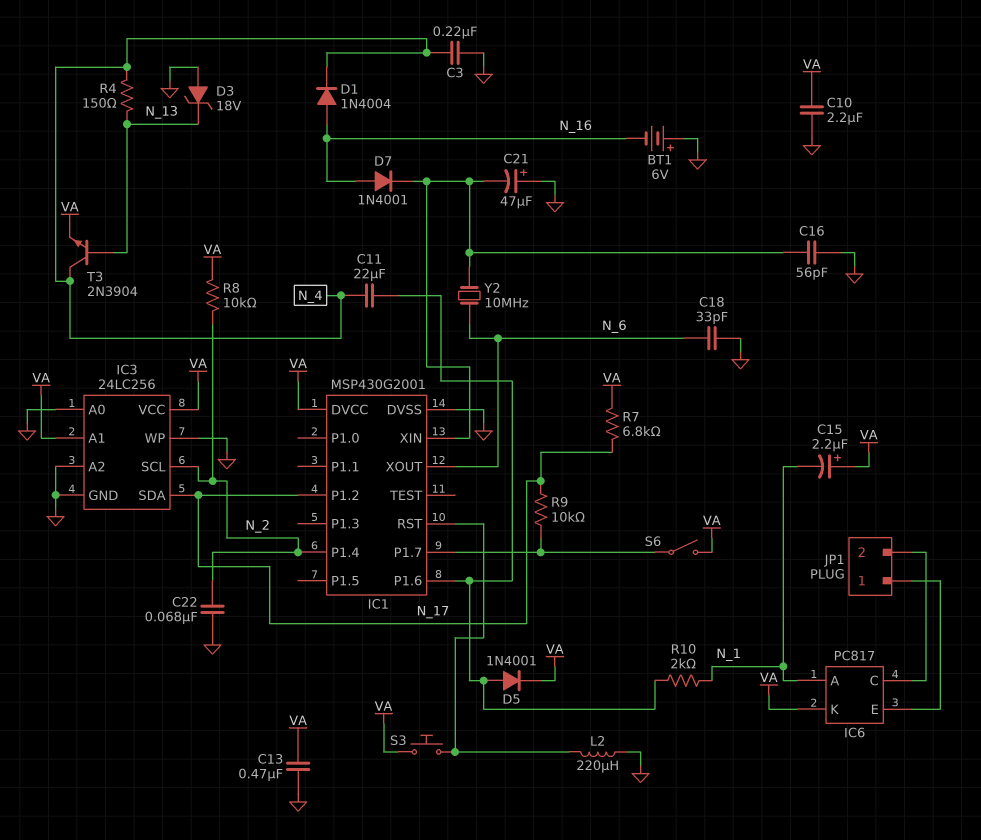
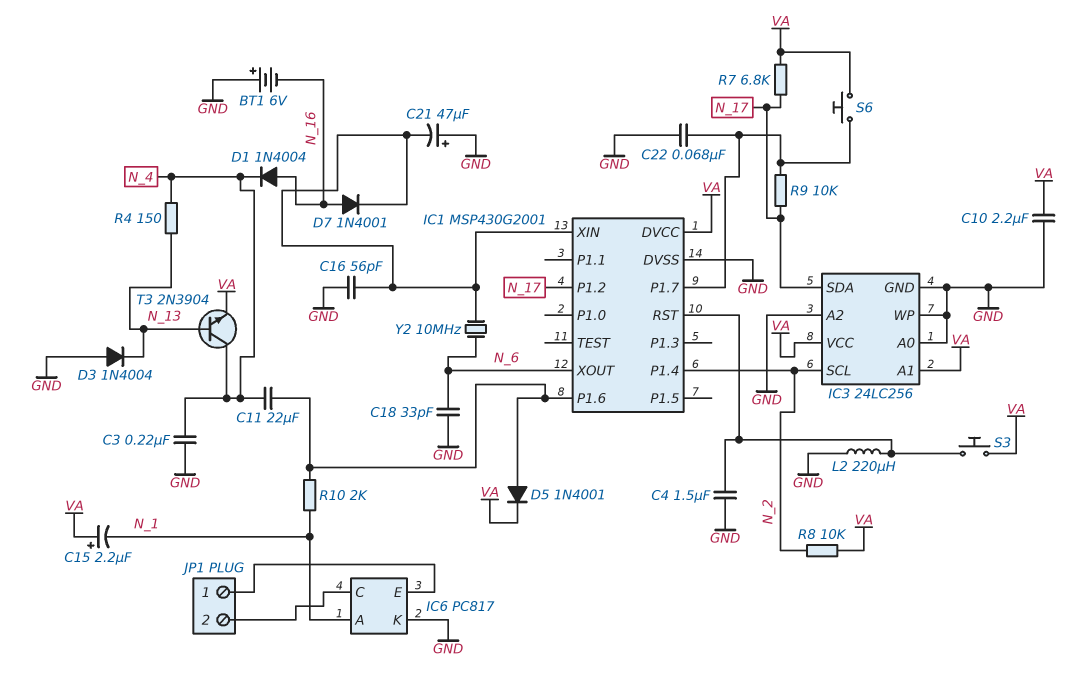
C4: none -> 1.5uF (GND, IC1/RST)
C13: 470nF (GND, VA) -> none
C22: 68nF (GND, N_2) -> 68nF (GND, IC1/P1.7)
D3: zener 18V (A GND, K N_13) -> diode 1N4004 (A GND, K N_13)
IC6 pin K: VA -> GND
S6: switch (IC1/P1.7, VA) -> button (IC1/P1.7, VA)

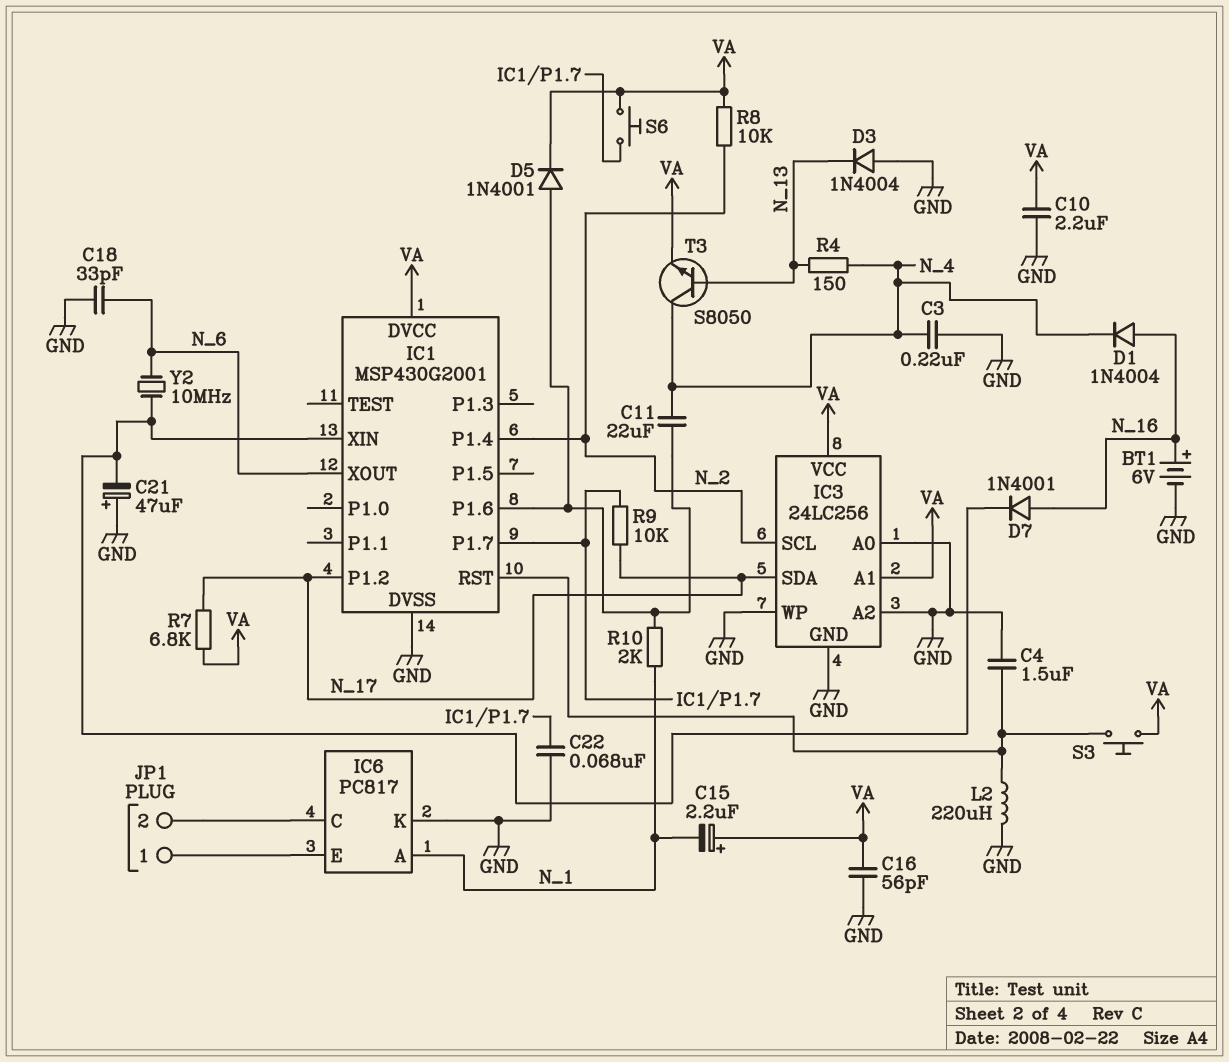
BT1: 6V (plus GND, minus N_16) -> 6V (plus N_16, minus GND)
C16: 56pF (GND, IC1/XIN) -> 56pF (GND, VA)
T3: NPN 2N3904 (B N_13, C N_4, E VA) -> NPN S8050 (B N_13, C N_4, E VA)

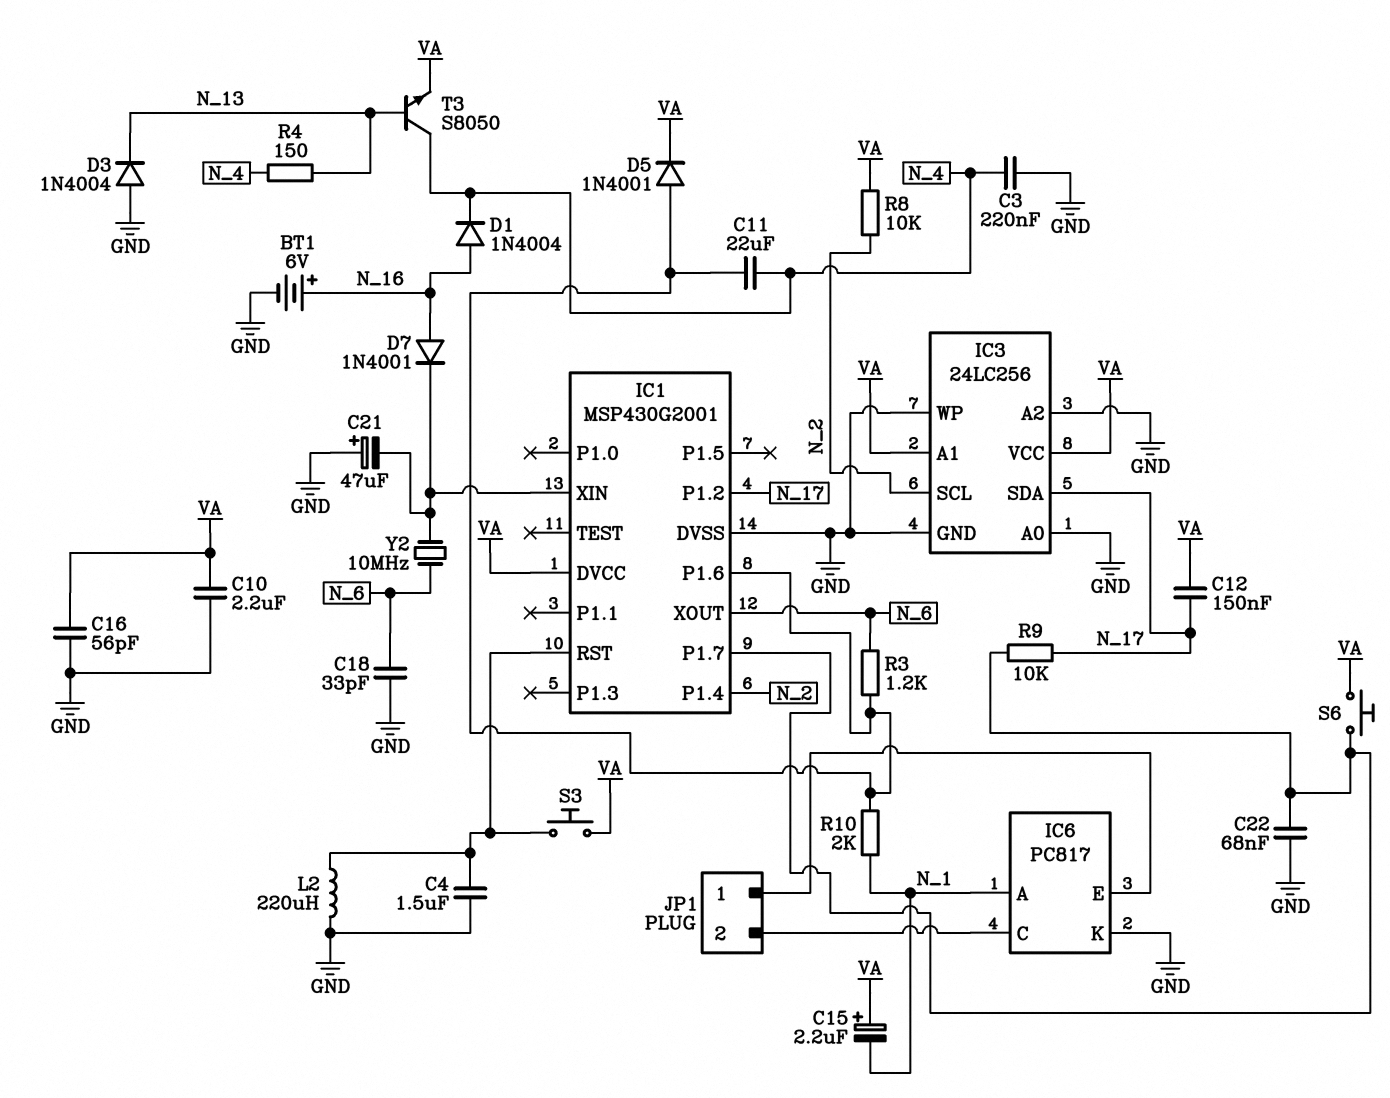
C12: none -> 150nF (N_17, VA)
R3: none -> 1.2k (IC1/P1.6, N_6)
R7: 6.8k (N_17, VA) -> none

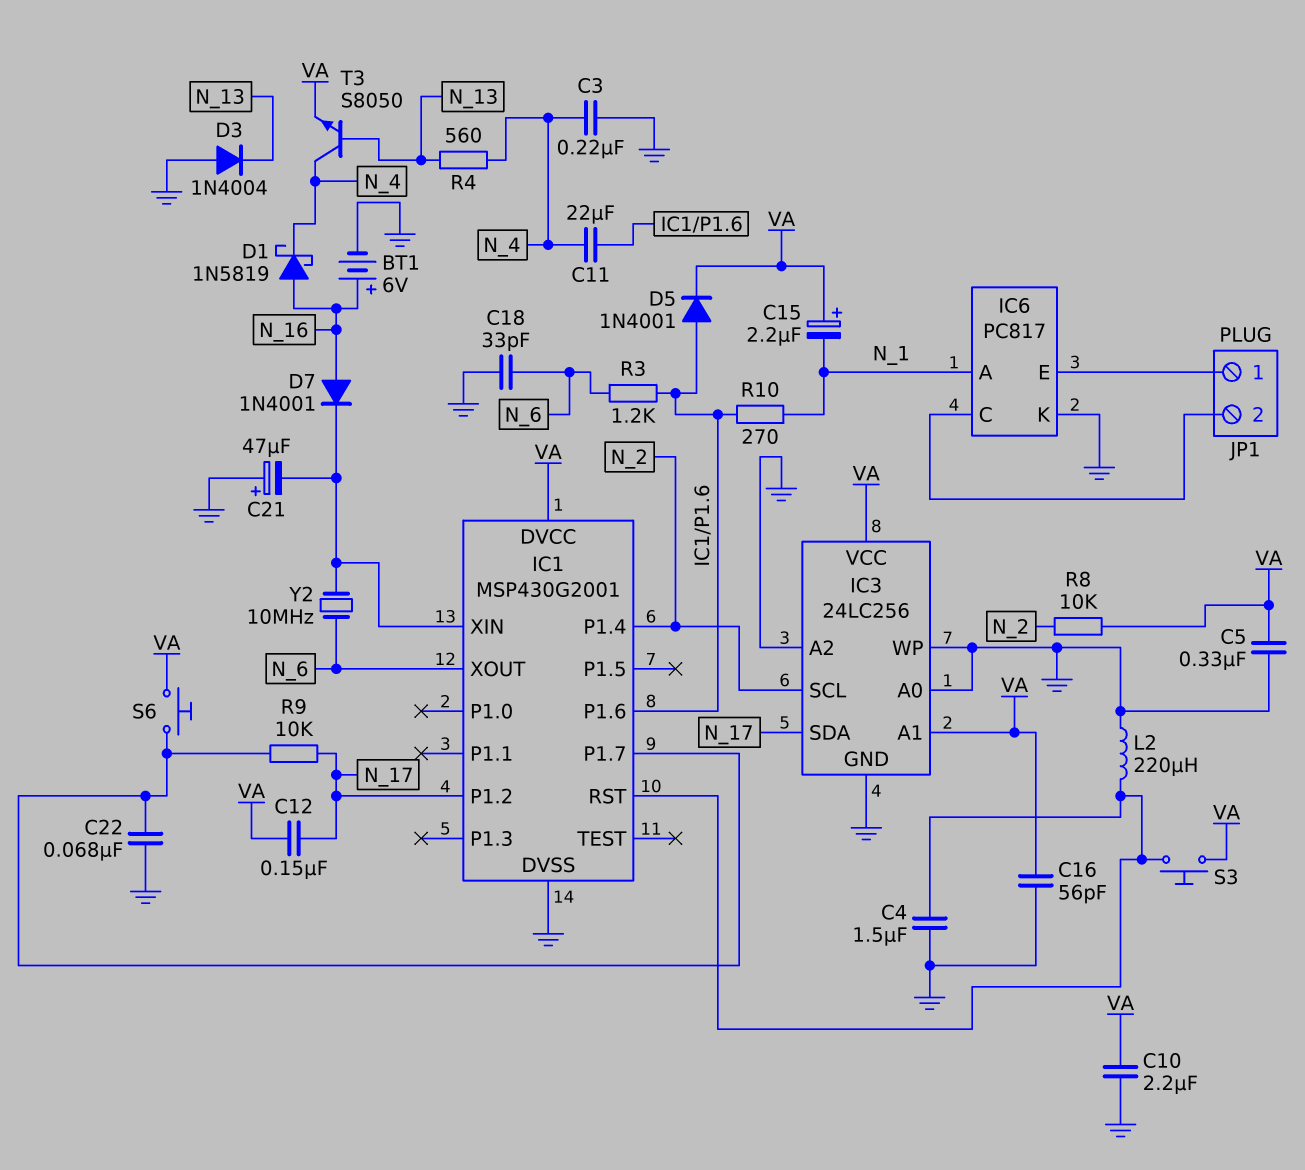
C5: none -> 330nF (GND, VA)
D1: diode 1N4004 (A N_16, K N_4) -> schottky 1N5819 (A N_16, K N_4)
R4: 150 (N_4, N_13) -> 560 (N_4, N_13)
R10: 2k (IC1/P1.6, N_1) -> 270 (IC1/P1.6, N_1)

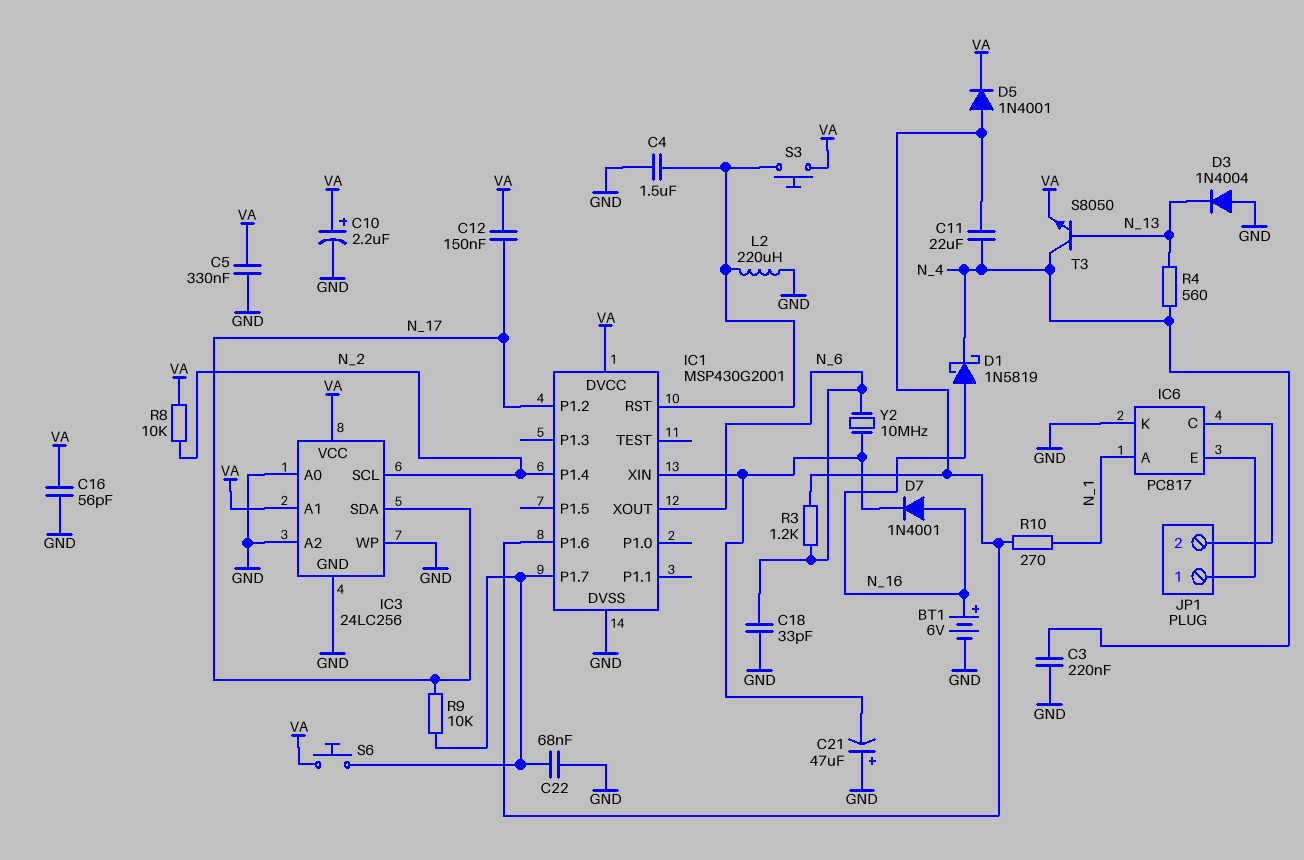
C10: 2.2uF (GND, VA) -> 2.2uF (plus VA, minus GND)
C15: 2.2uF (plus VA, minus N_1) -> none

